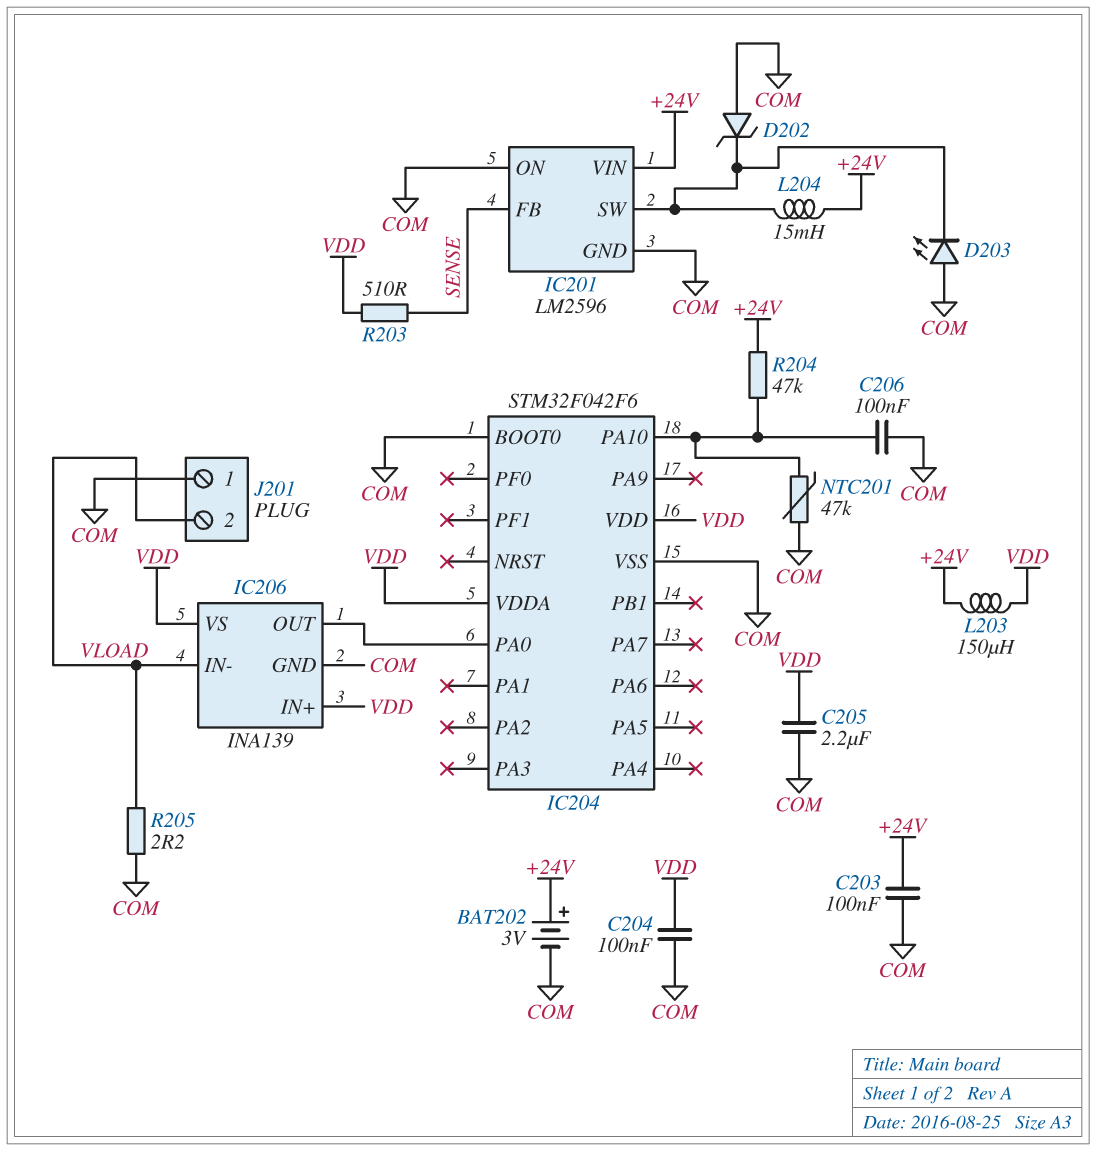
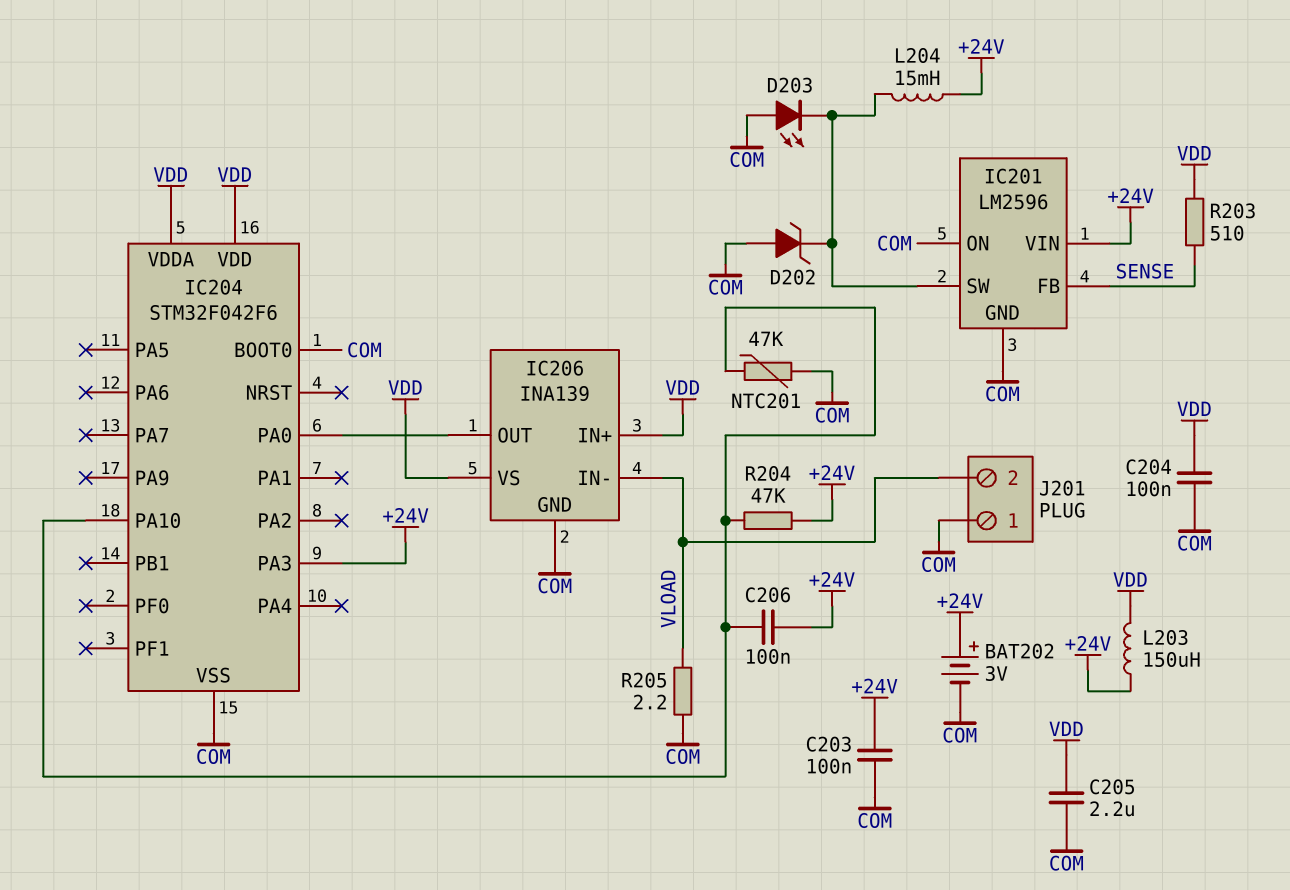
C206: 100nF (COM, IC204/PA10) -> 100nF (+24V, IC204/PA10)
IC204 pin PA3: none -> +24V

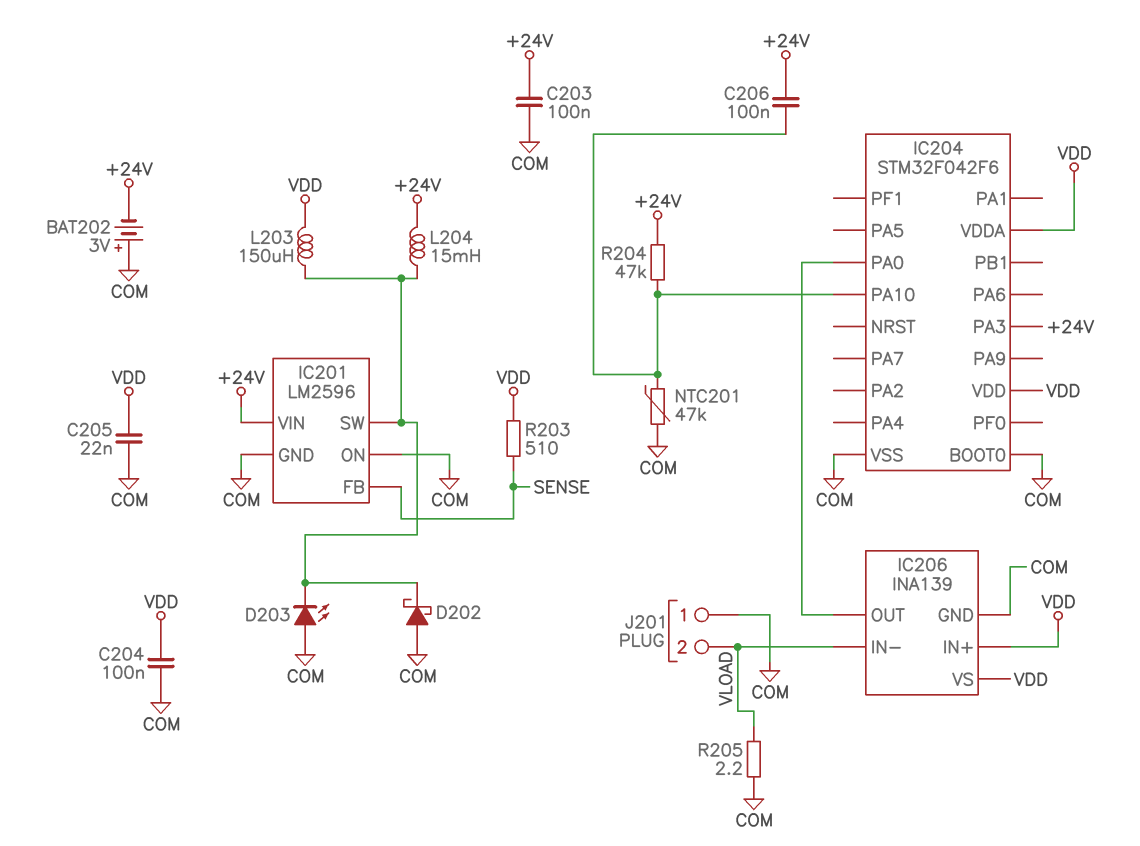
BAT202: 3V (plus +24V, minus COM) -> 3V (plus COM, minus +24V)
C205: 2.2uF (COM, VDD) -> 22nF (COM, VDD)
D202: zener (A COM, K IC201/SW) -> schottky (A COM, K IC201/SW)
L203: 150uH (+24V, VDD) -> 150uH (IC201/SW, VDD)

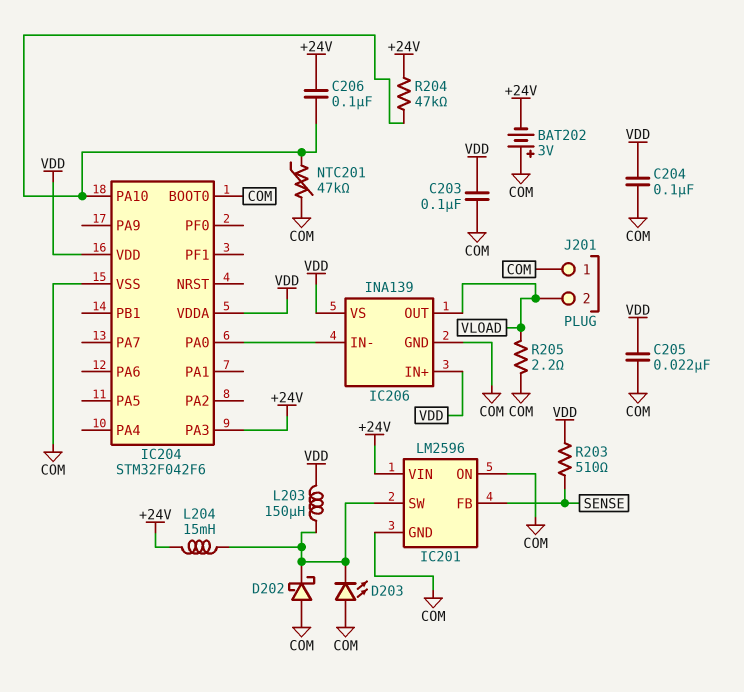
C203: 100nF (+24V, COM) -> 100nF (COM, VDD)
IC206 pin IN-: VLOAD -> IC204/PA0
IC206 pin OUT: IC204/PA0 -> VLOAD

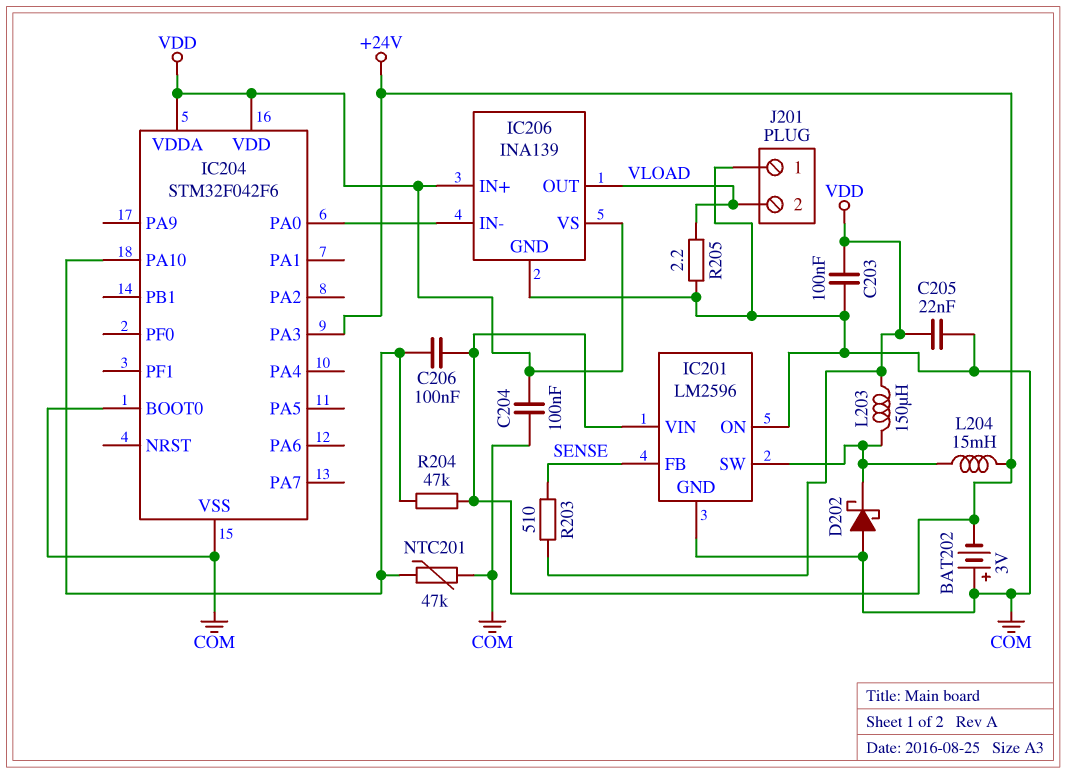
D203: LED (A COM, K IC201/SW) -> none

